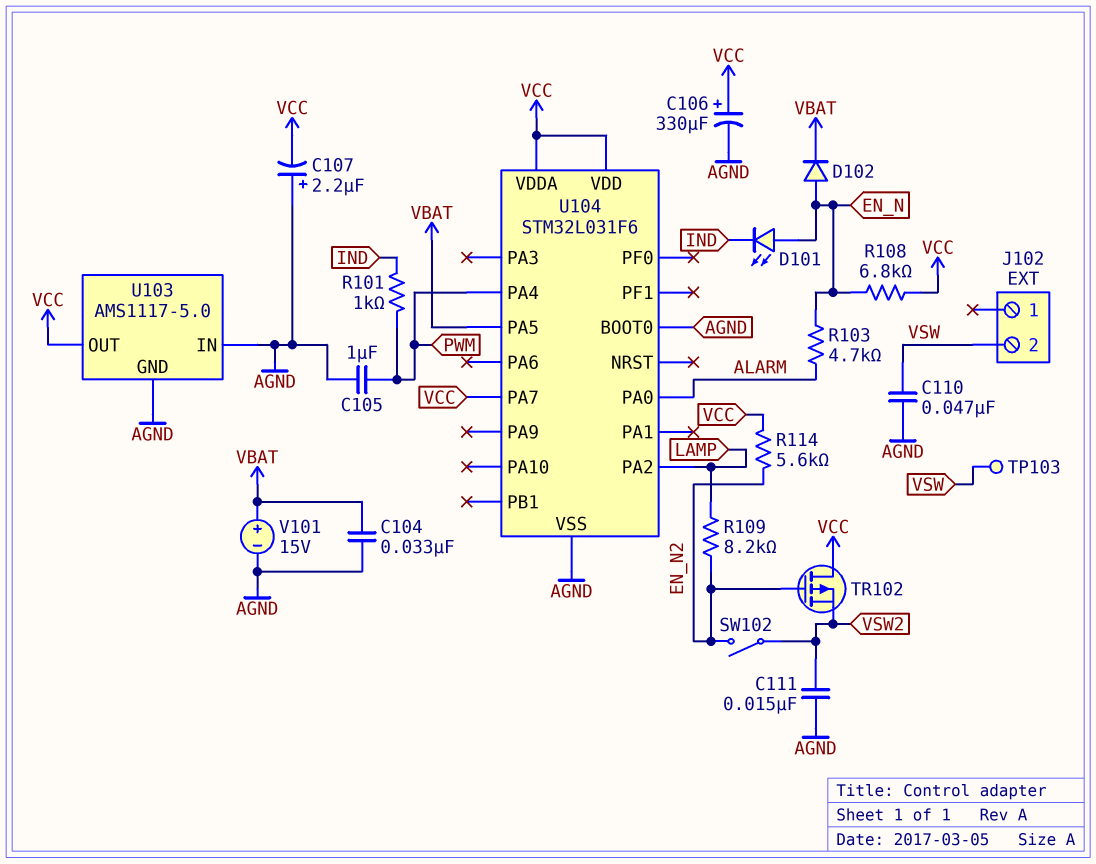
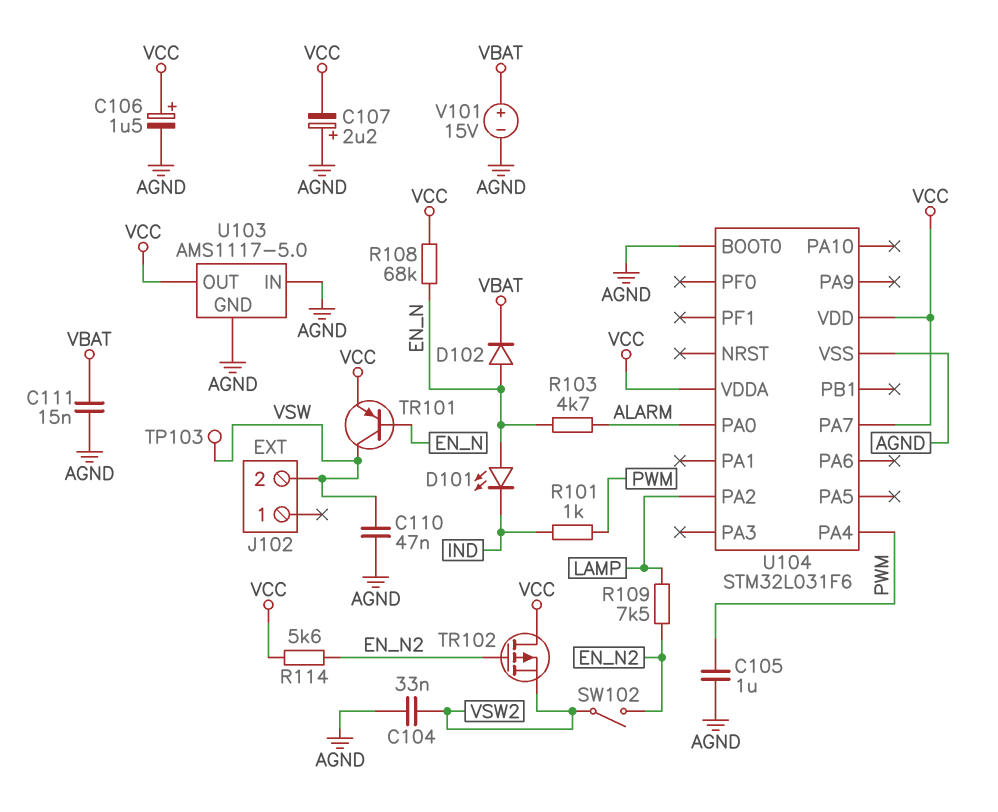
C104: 33nF (AGND, VBAT) -> 33nF (AGND, VSW2)
C106: 330uF (plus VCC, minus AGND) -> 1.5uF (plus VCC, minus AGND)
C111: 15nF (AGND, VSW2) -> 15nF (AGND, VBAT)
R108: 6.8k (EN_N, VCC) -> 68k (EN_N, VCC)
R109: 8.2k (EN_N2, LAMP) -> 7.5k (EN_N2, LAMP)
TR101: none -> PNP (B EN_N, C VSW, E VCC)
U104 pin PA5: VBAT -> none

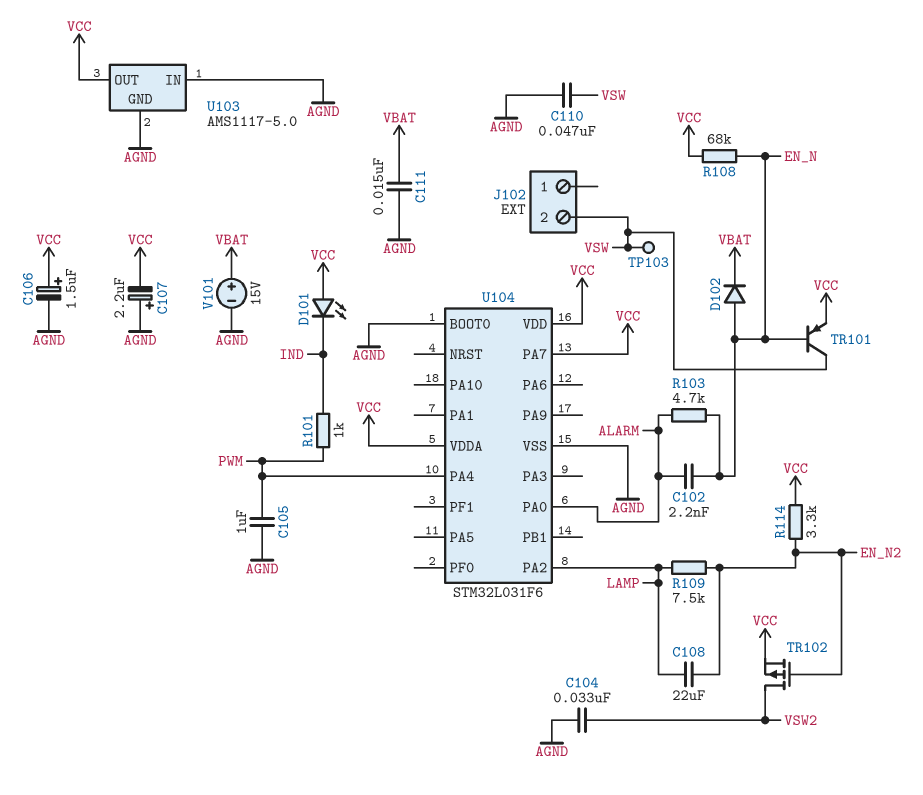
C102: none -> 2.2nF (ALARM, EN_N)
C108: none -> 22uF (EN_N2, LAMP)
D101: LED (A EN_N, K IND) -> LED (A VCC, K IND)
R114: 5.6k (EN_N2, VCC) -> 3.3k (EN_N2, VCC)
SW102: switch (EN_N2, VSW2) -> none
TR102: PMOS (G EN_N2, D VCC, S VSW2) -> PMOS (G EN_N2, D VSW2, S VCC)

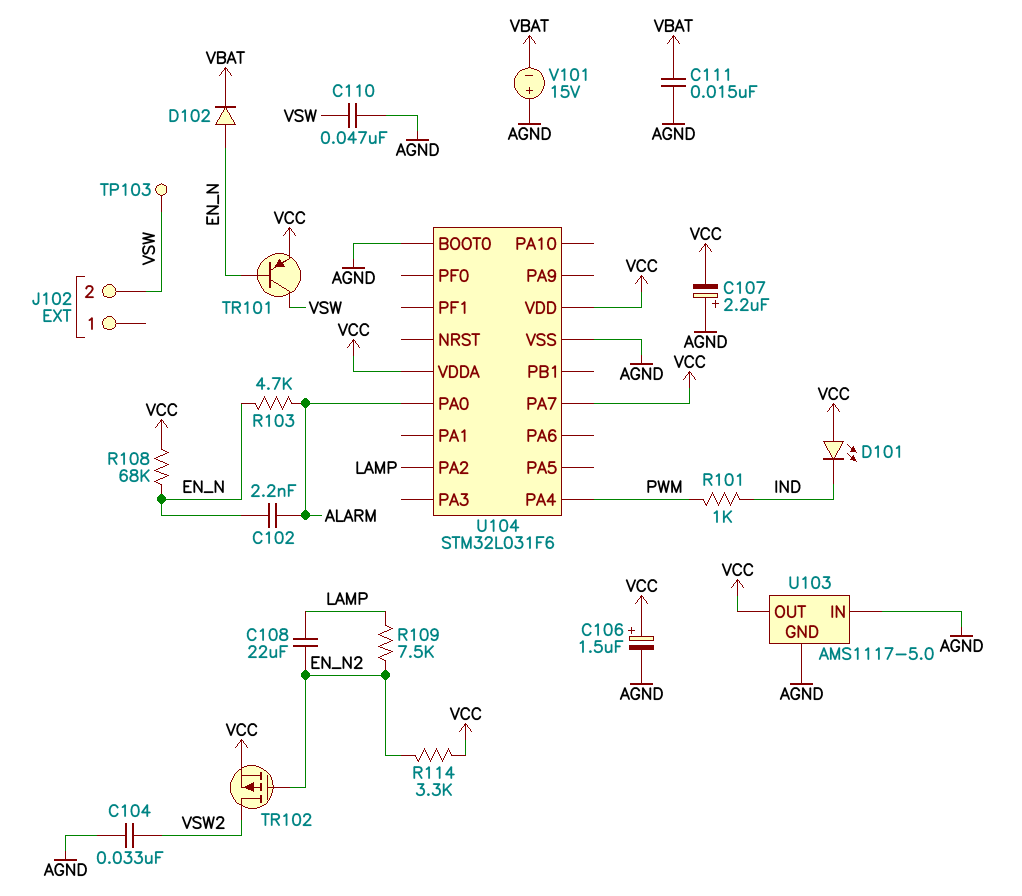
C105: 1uF (AGND, PWM) -> none
V101: 15V (plus VBAT, minus AGND) -> 15V (plus AGND, minus VBAT)

